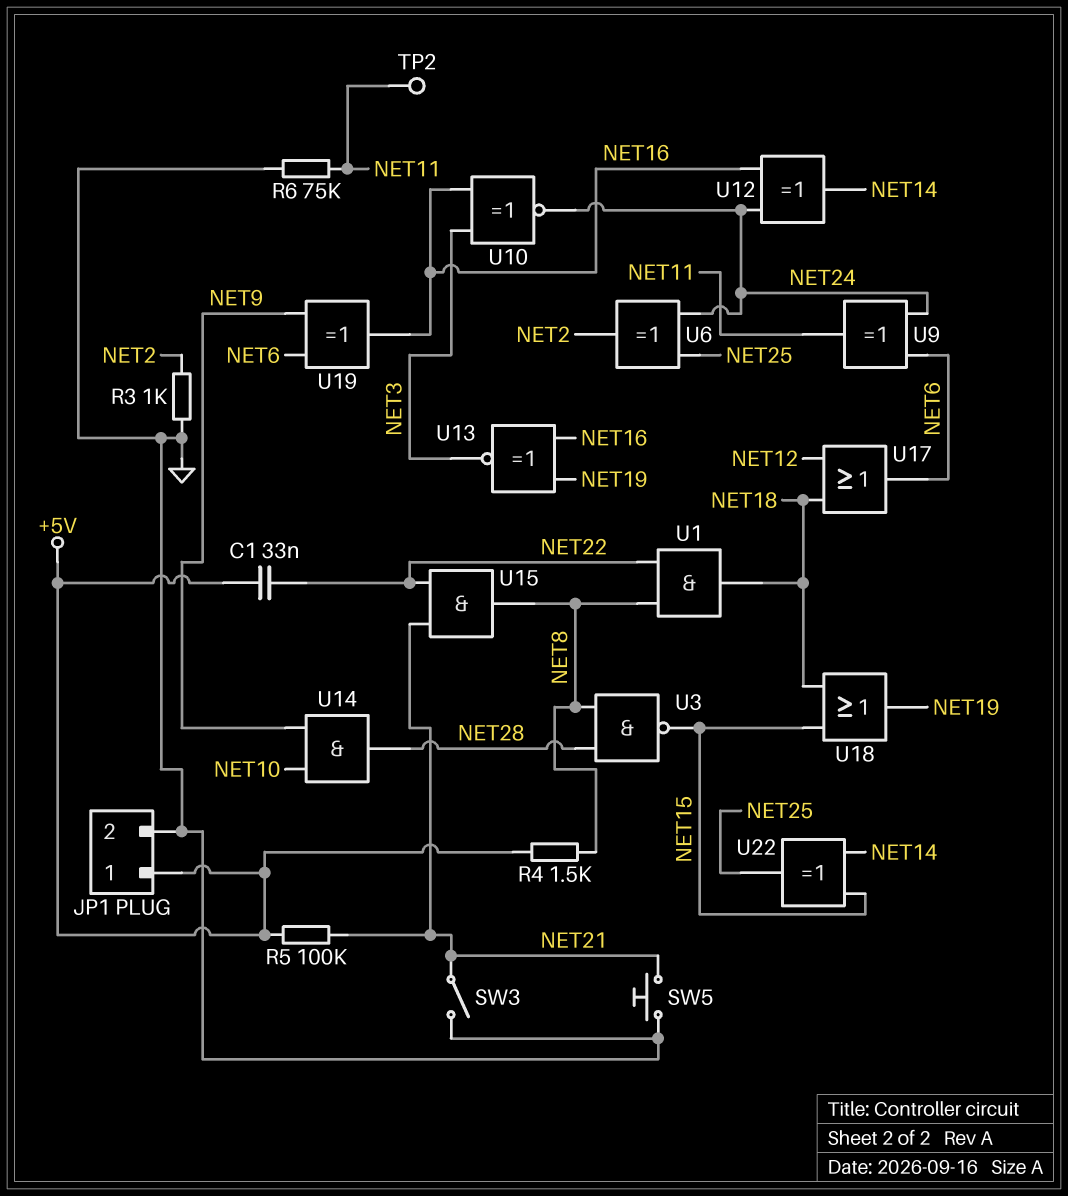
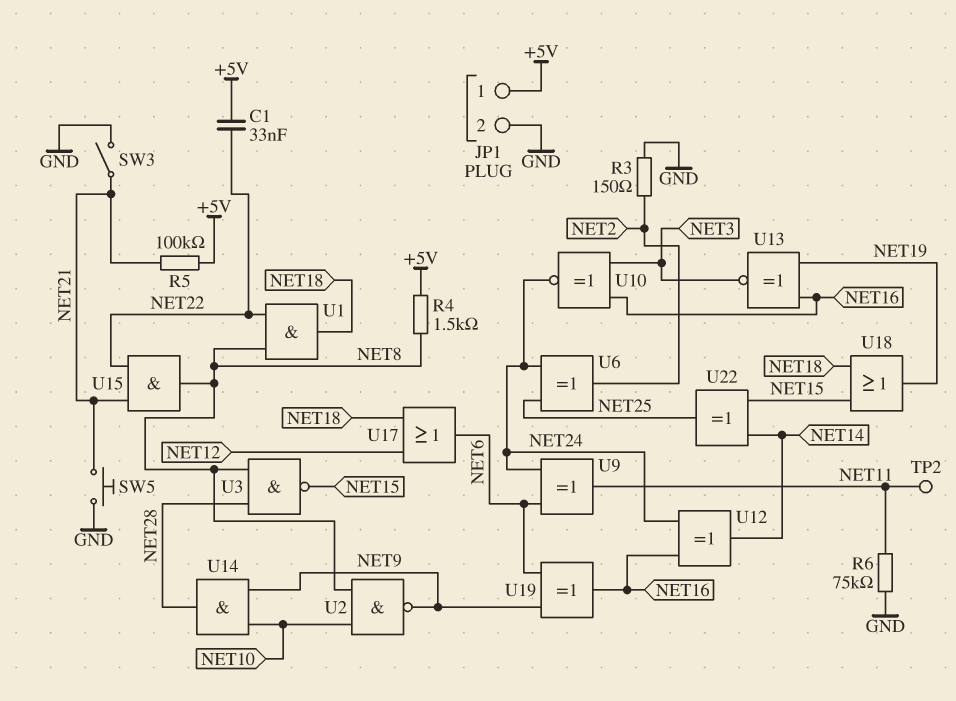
R3: 1k (GND, NET2) -> 150 (GND, NET2)
U2: none -> NAND (in NET8, in NET10, out NET9)

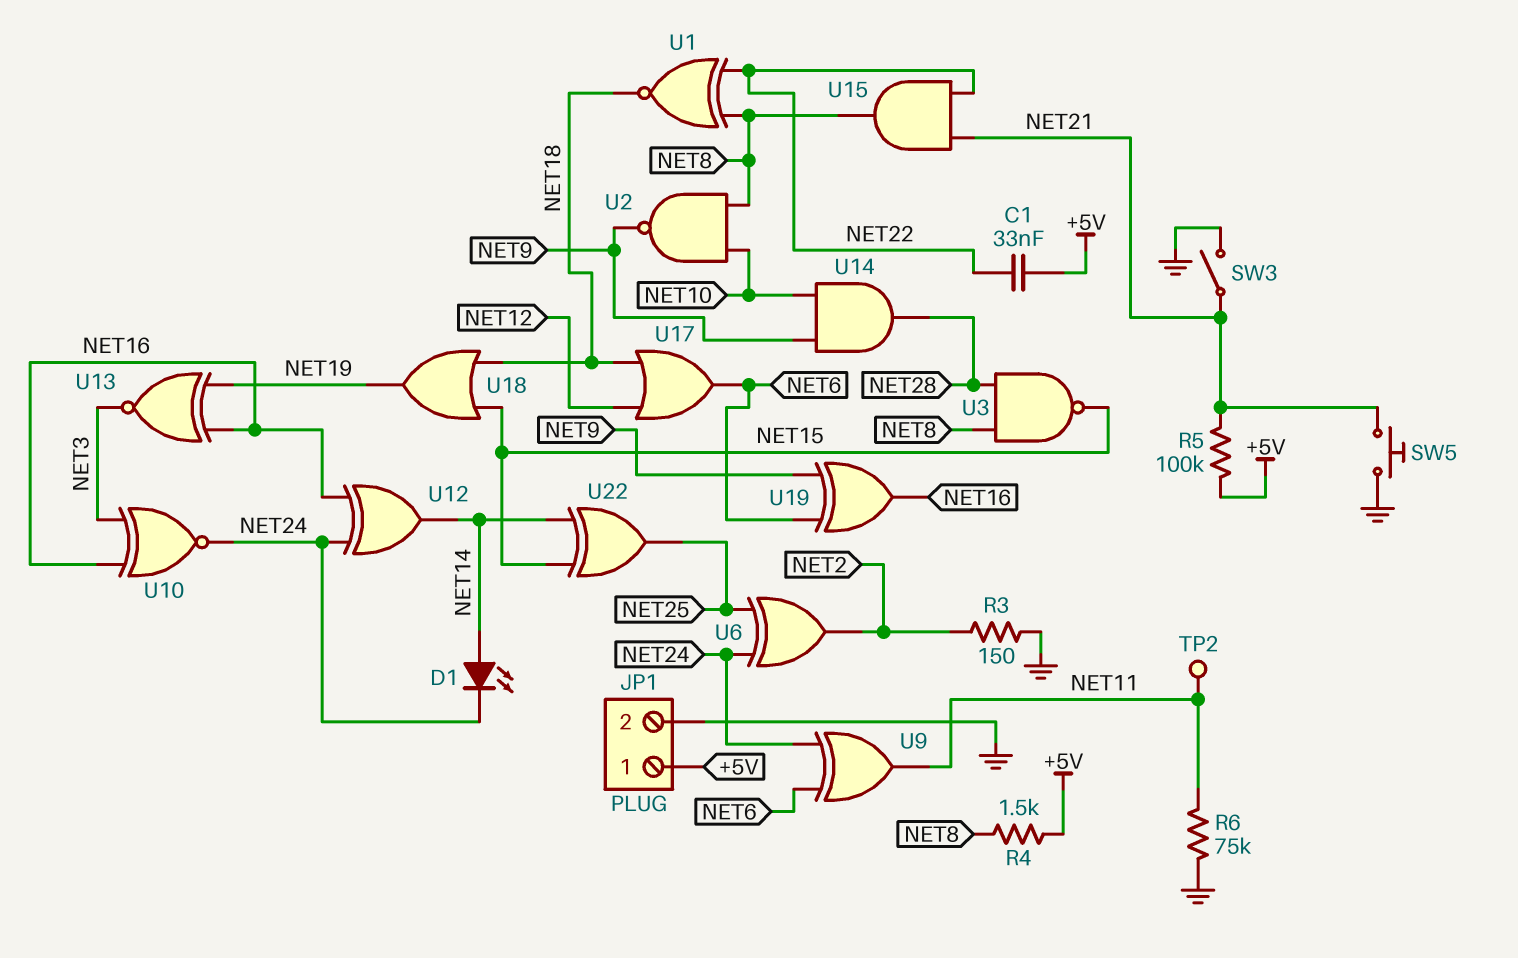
D1: none -> LED (A NET14, K NET24)
U1: AND (in NET8, in NET22, out NET18) -> XNOR (in NET8, in NET22, out NET18)

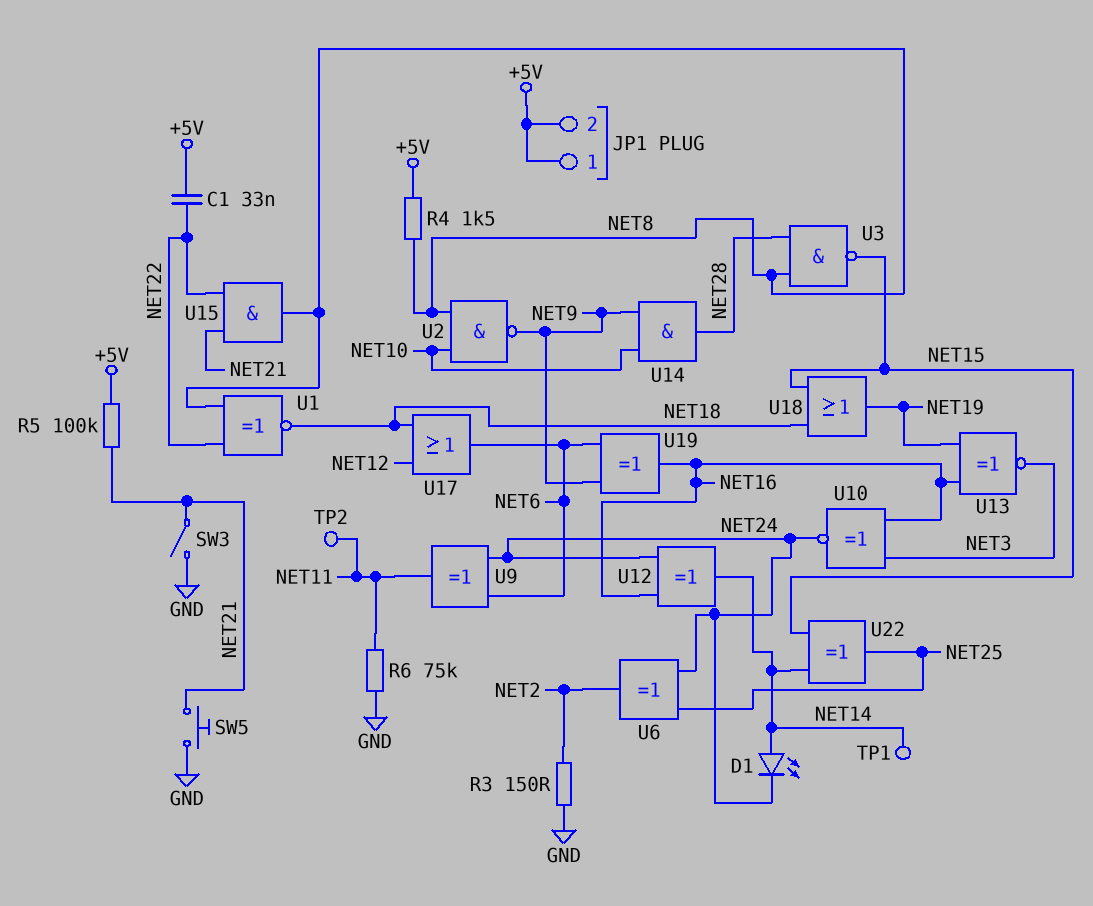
JP1 pin 2: GND -> +5V
TP1: none -> test point (NET14)

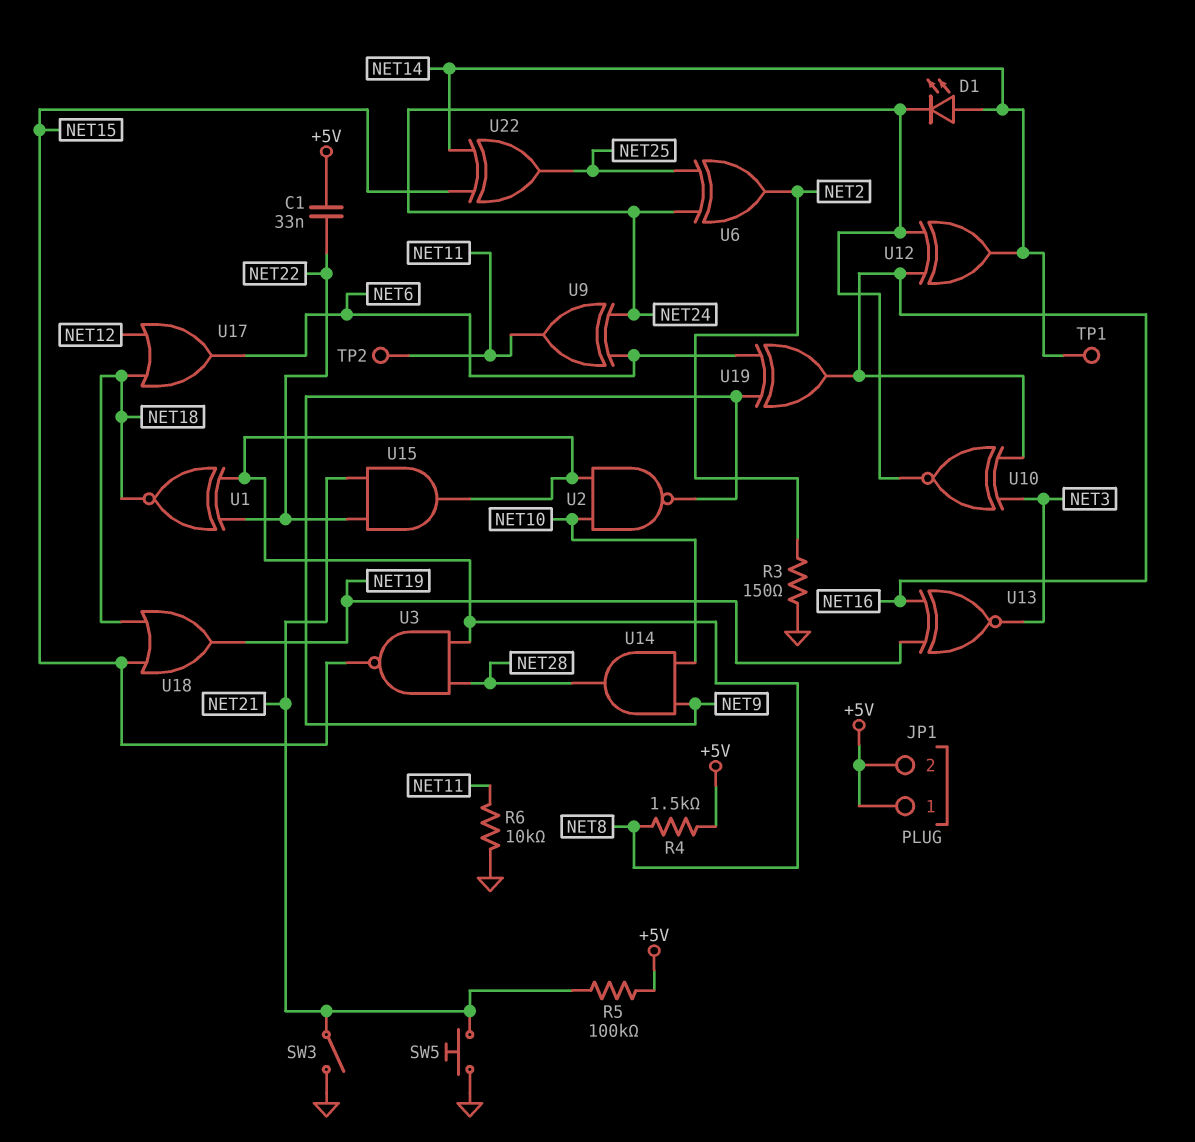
R6: 75k (GND, NET11) -> 10k (GND, NET11)

